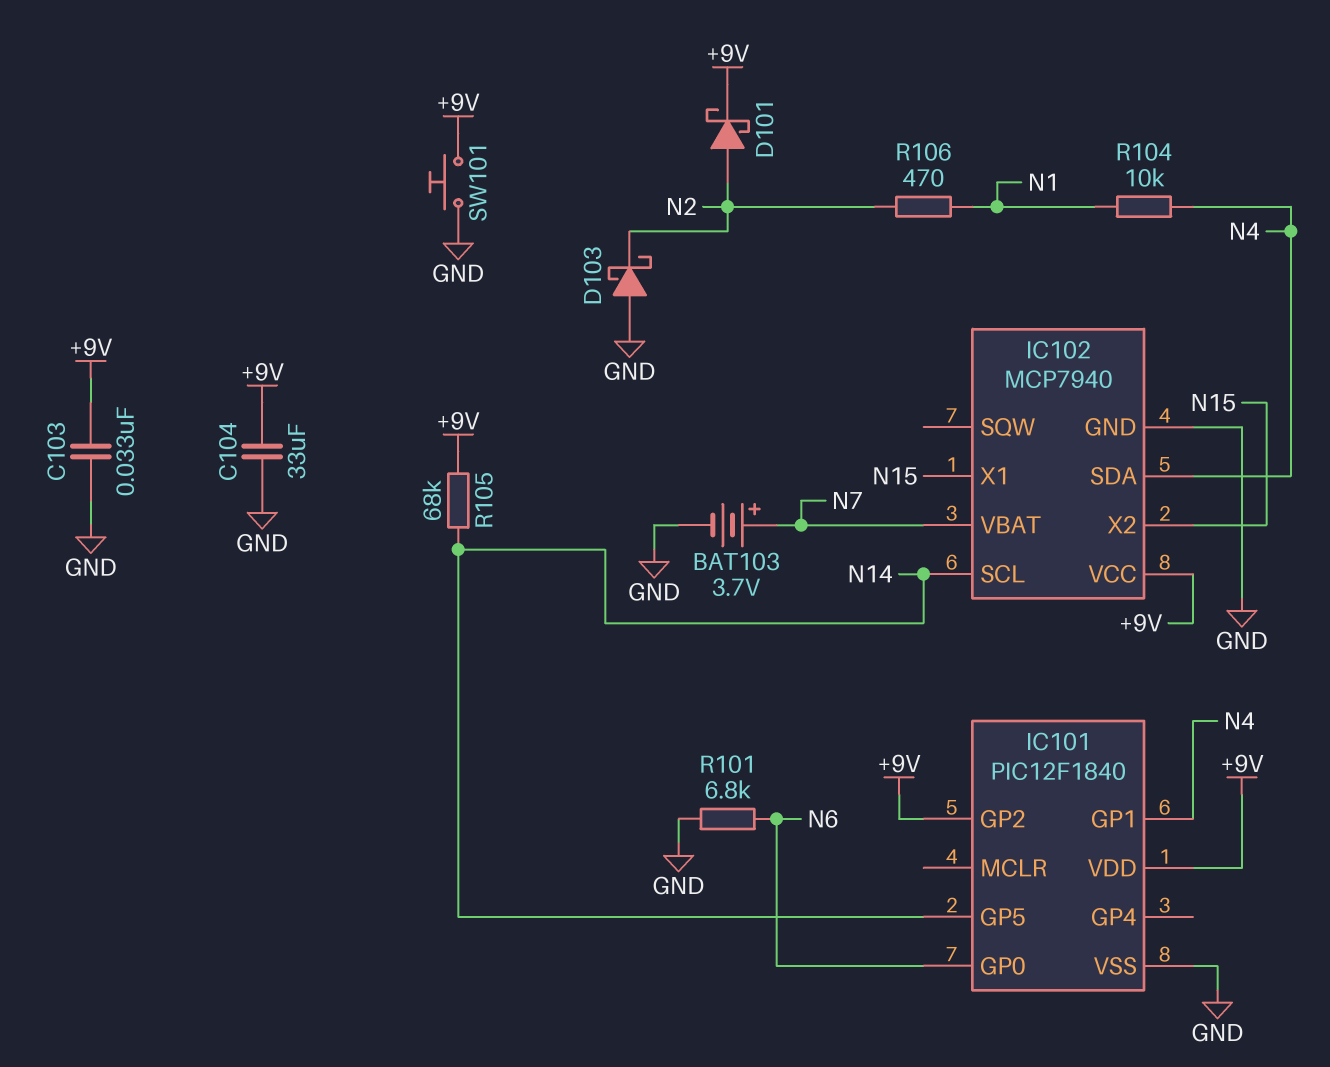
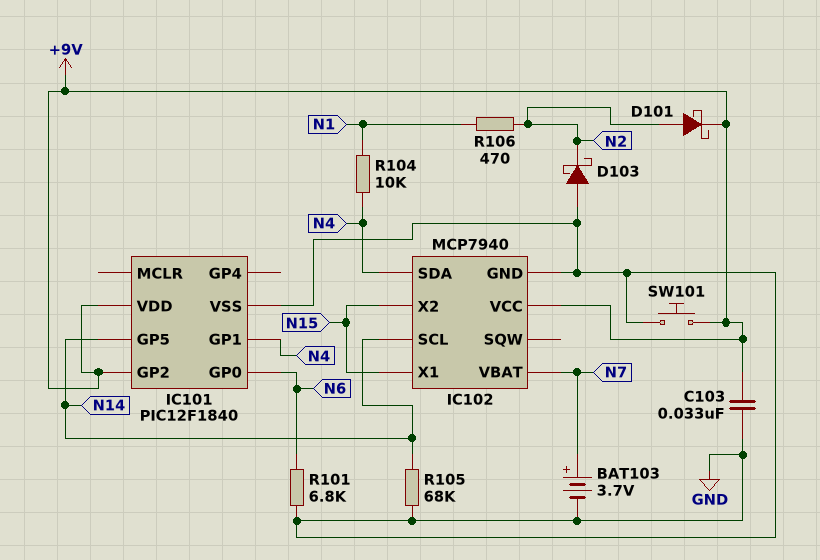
C104: 33uF (+9V, GND) -> none
R105: 68k (+9V, N14) -> 68k (GND, N14)

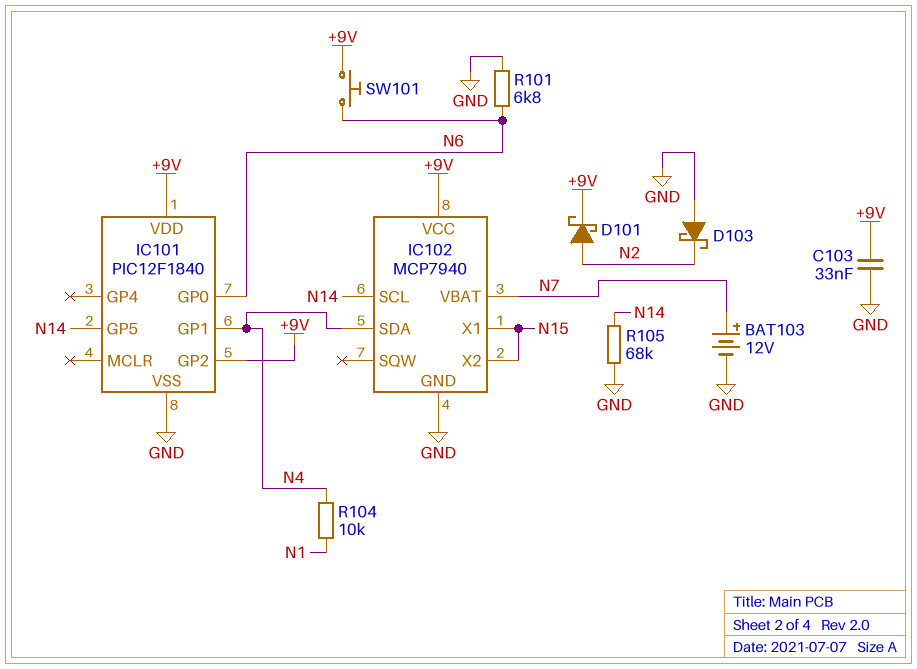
BAT103: 3.7V (plus N7, minus GND) -> 12V (plus N7, minus GND)
R106: 470 (N1, N2) -> none
SW101: button (+9V, GND) -> button (+9V, N6)

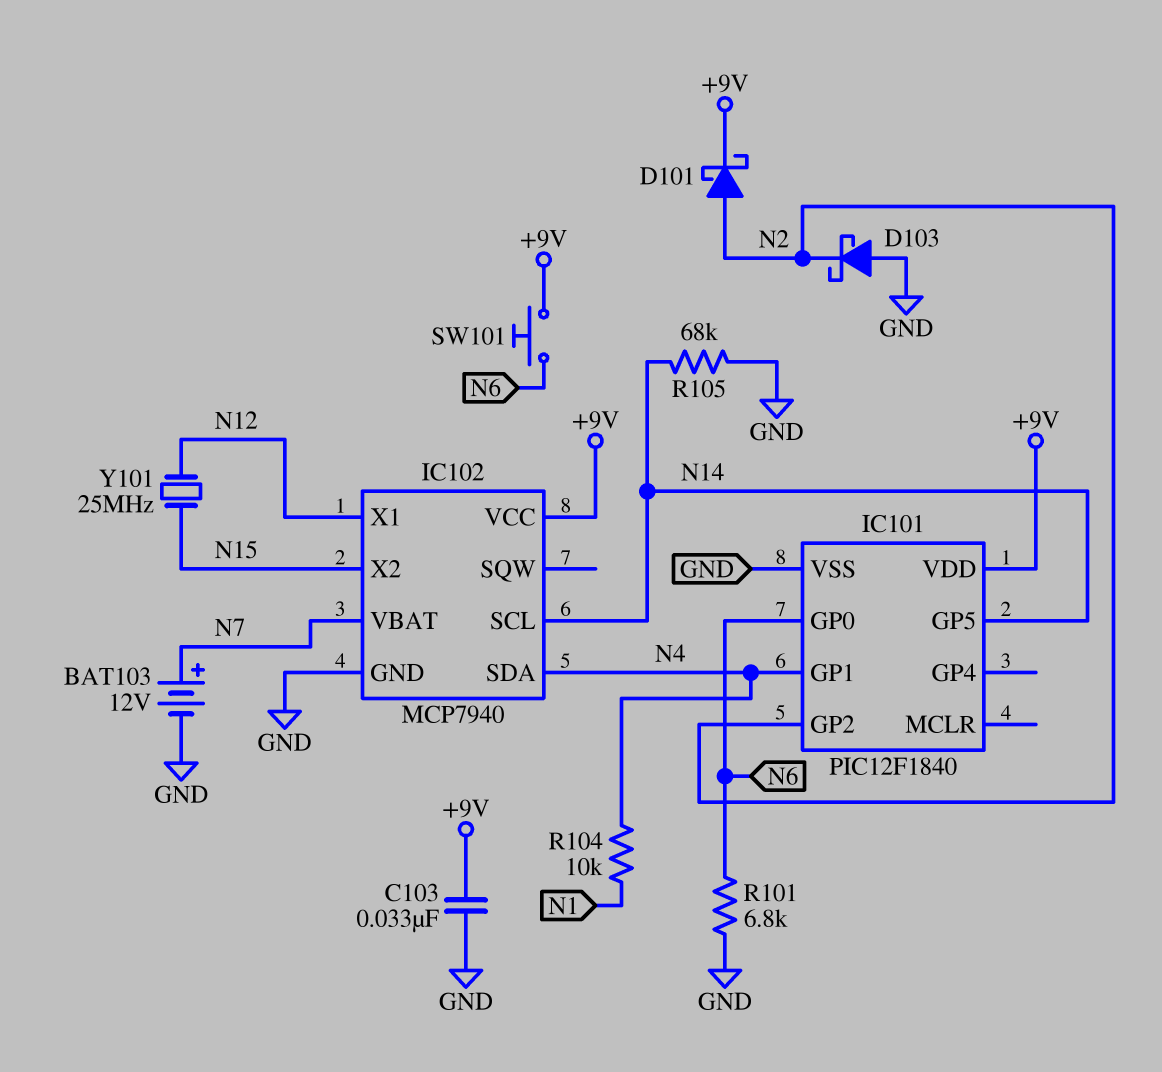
IC101 pin GP2: +9V -> N2
IC102 pin X1: N15 -> N12
Y101: none -> 25MHz (N12, N15)

